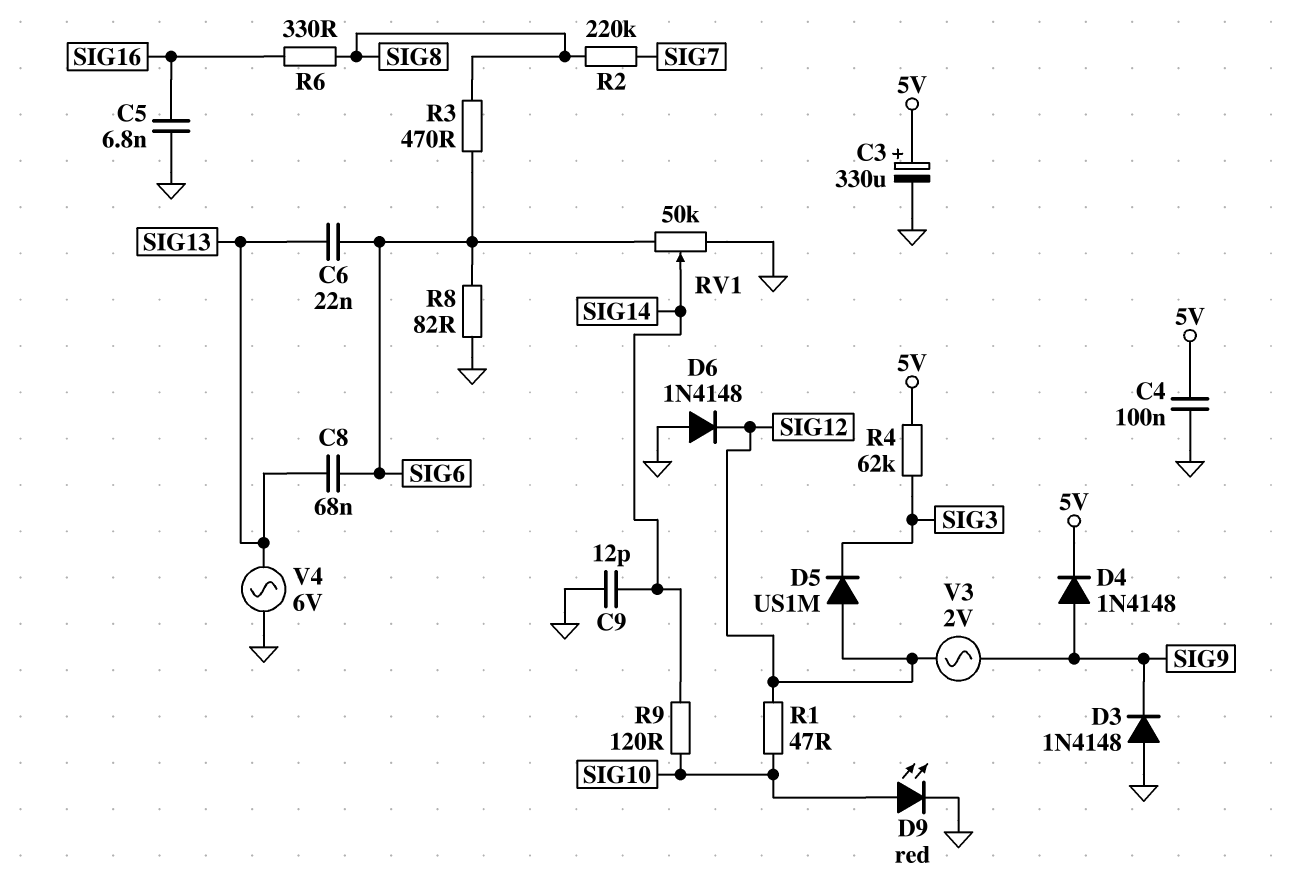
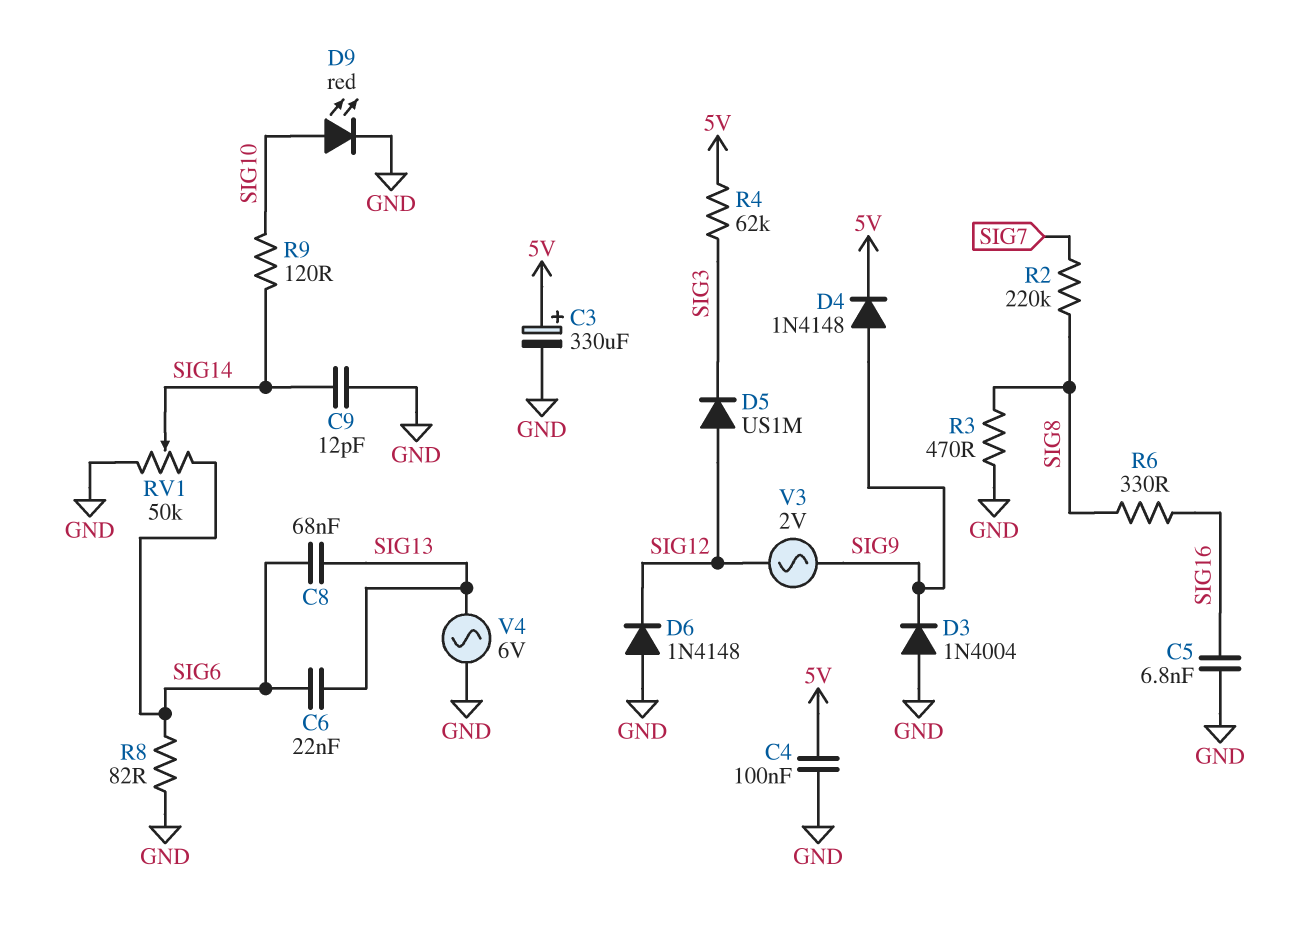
D3: diode 1N4148 (A GND, K SIG9) -> diode 1N4004 (A GND, K SIG9)
R1: 47 (SIG10, SIG12) -> none
R3: 470 (SIG6, SIG8) -> 470 (GND, SIG8)

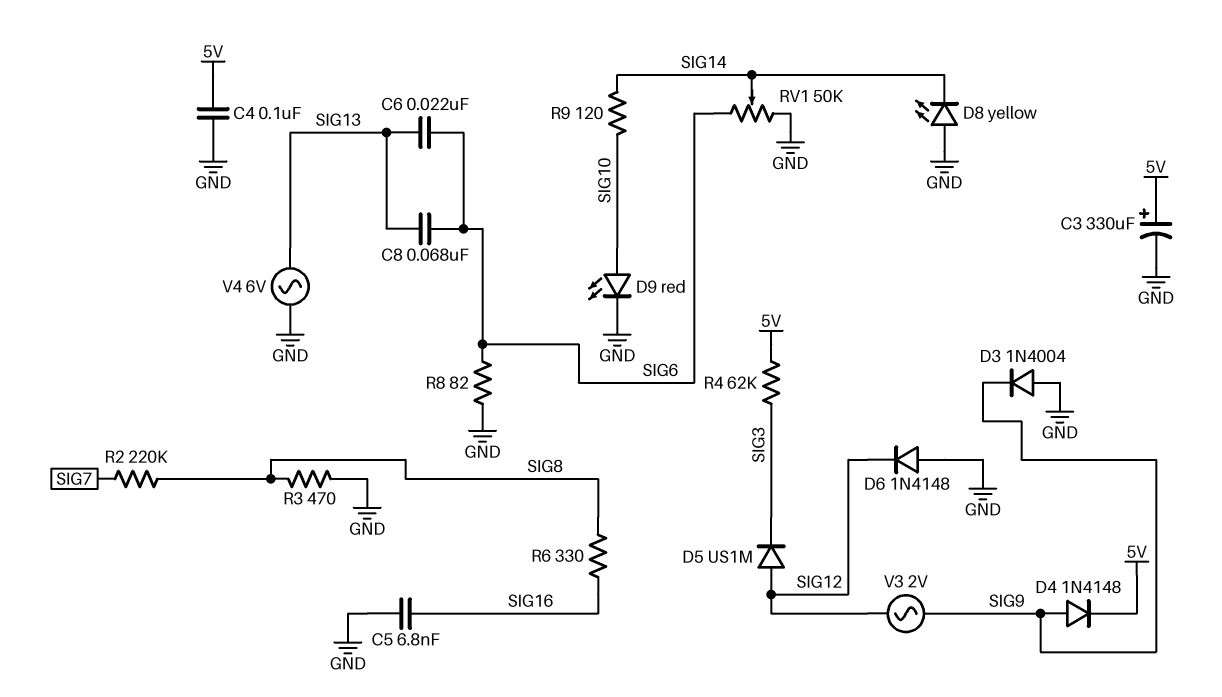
C9: 12pF (GND, SIG14) -> none
D8: none -> LED yellow (A GND, K SIG14)

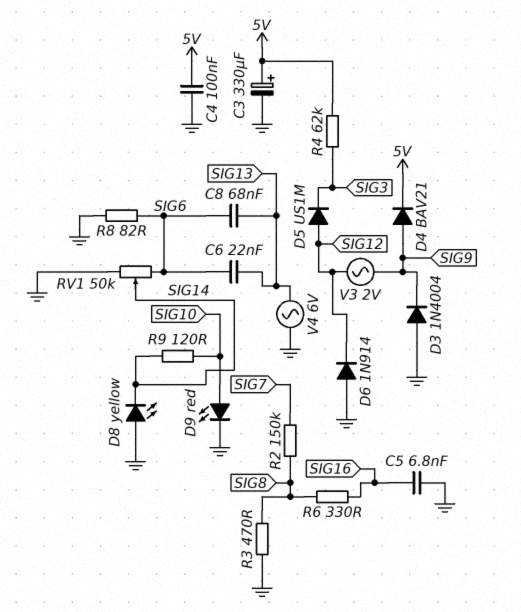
D4: diode 1N4148 (A SIG9, K 5V) -> diode BAV21 (A SIG9, K 5V)
D6: diode 1N4148 (A GND, K SIG12) -> diode 1N914 (A GND, K SIG12)
R2: 220k (SIG7, SIG8) -> 150k (SIG7, SIG8)

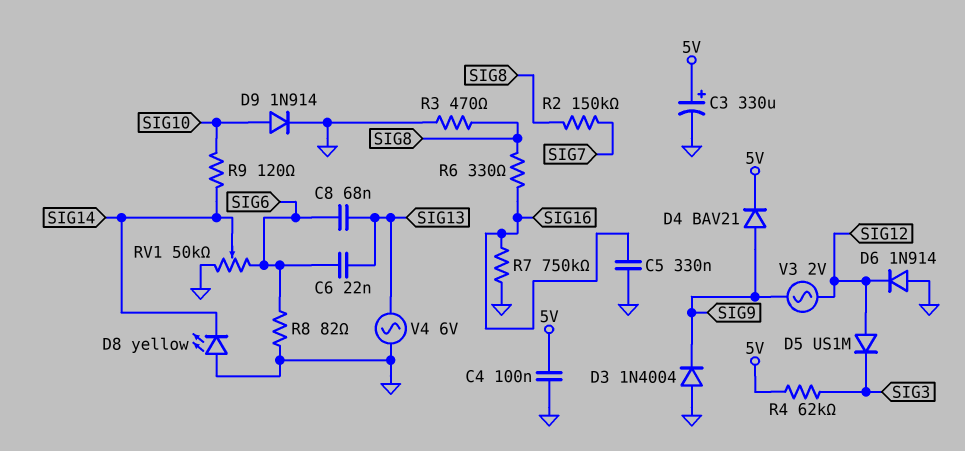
C5: 6.8nF (GND, SIG16) -> 330nF (GND, SIG16)
D9: LED red (A SIG10, K GND) -> diode 1N914 (A SIG10, K GND)
R7: none -> 750k (GND, SIG16)

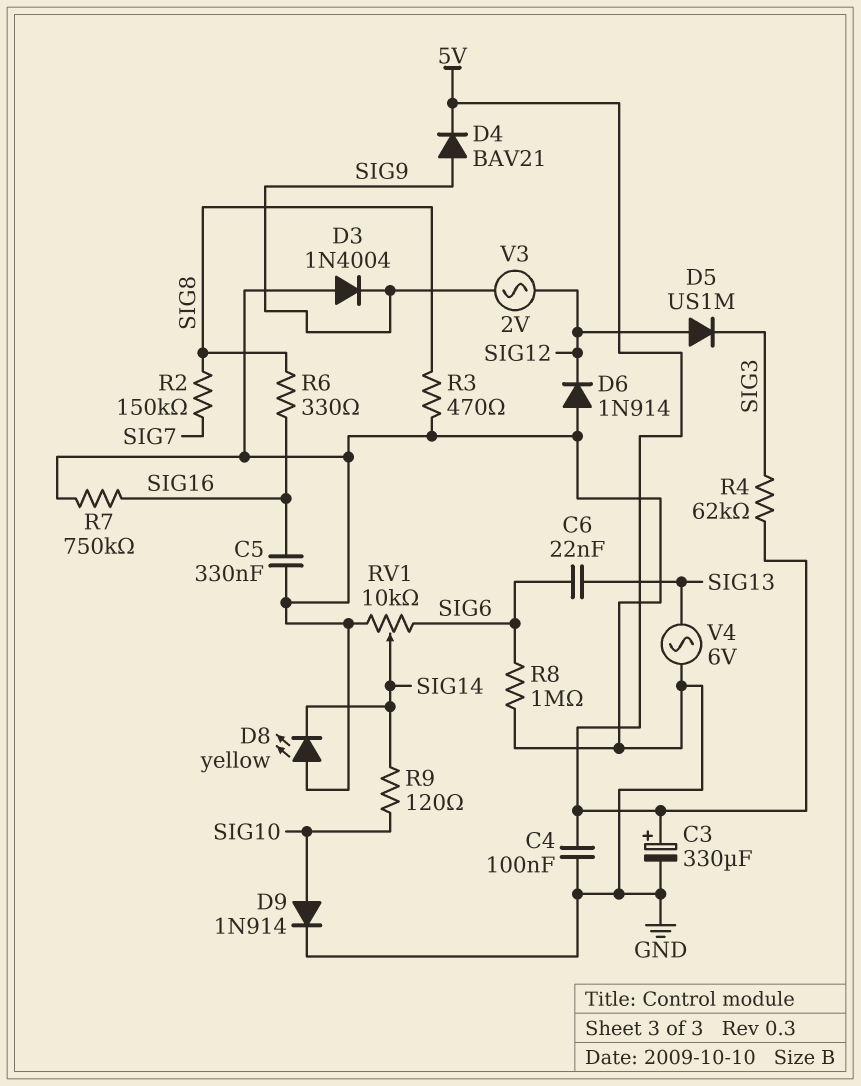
C8: 68nF (SIG6, SIG13) -> none
R8: 82 (GND, SIG6) -> 1M (GND, SIG6)
RV1: 50k (GND, SIG6, wiper SIG14) -> 10k (GND, SIG6, wiper SIG14)

